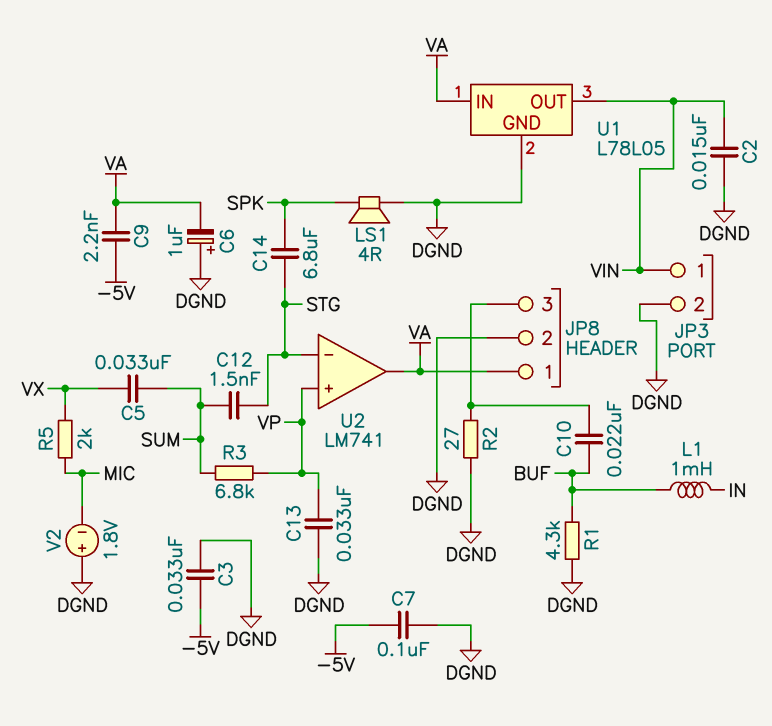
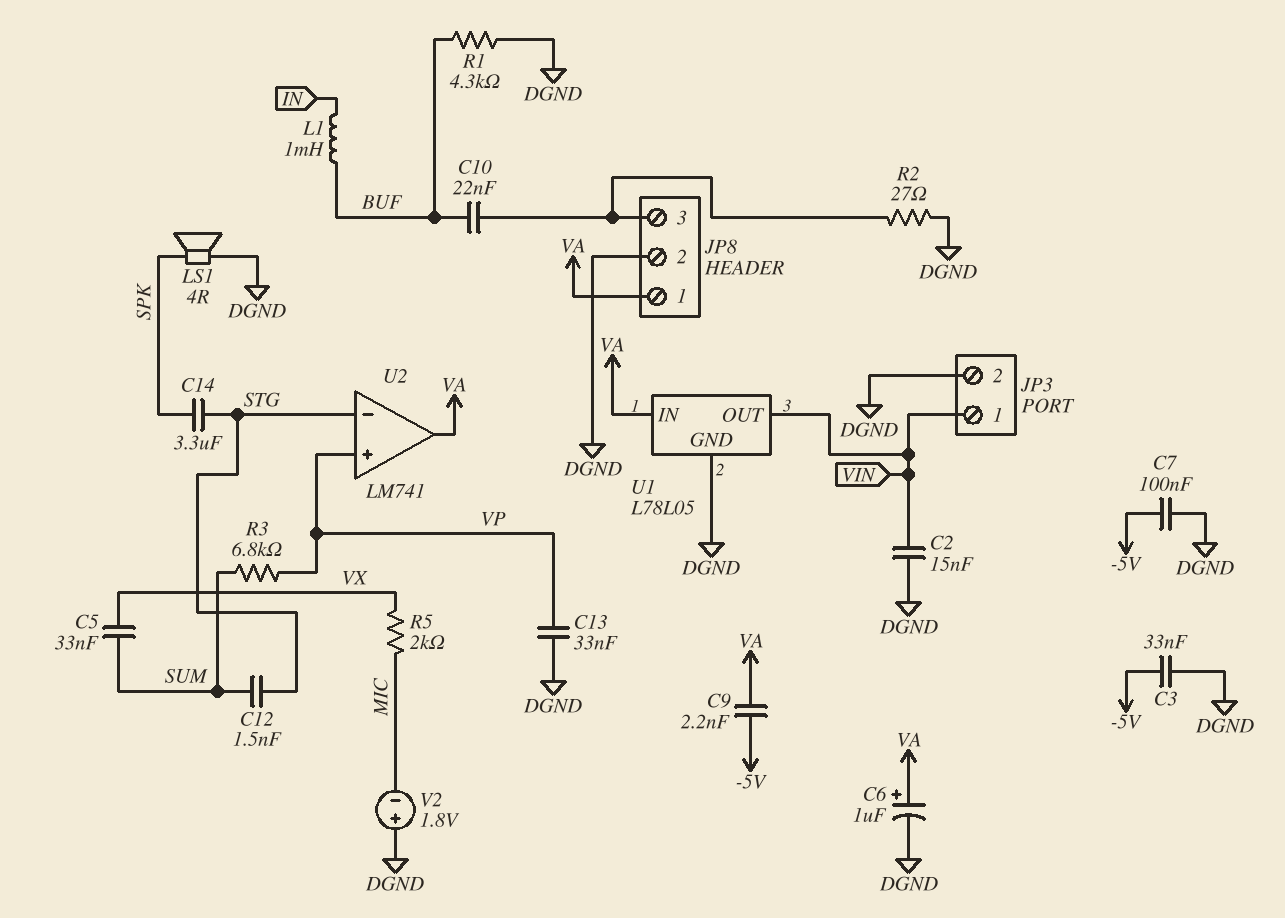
C6: 1uF (plus DGND, minus VA) -> 1uF (plus VA, minus DGND)
C14: 6.8uF (SPK, STG) -> 3.3uF (SPK, STG)

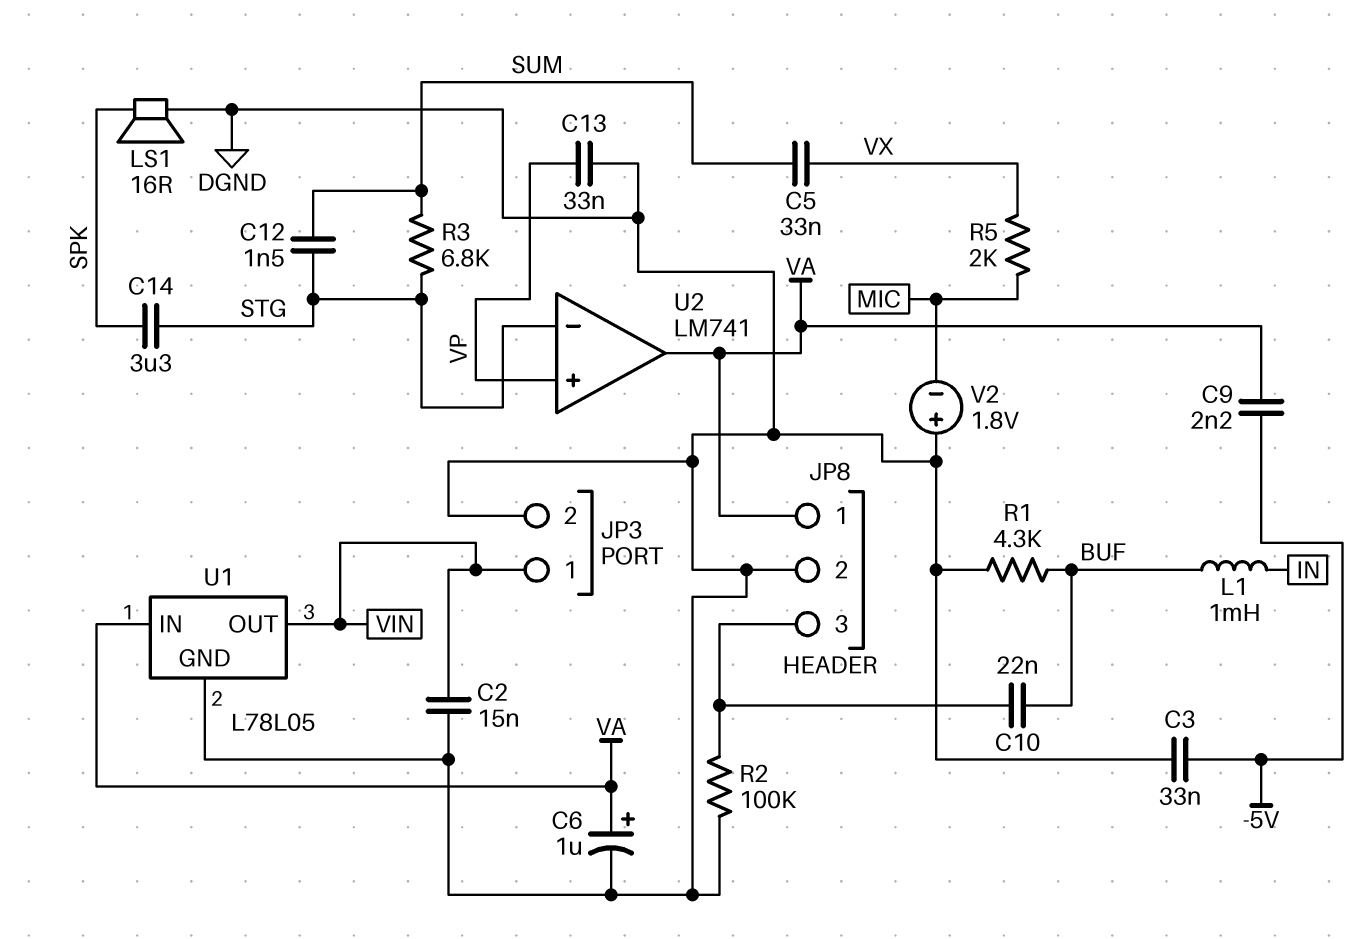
C7: 100nF (-5V, DGND) -> none
LS1: speaker 4R (DGND, SPK) -> speaker 16R (DGND, SPK)
R2: 27 (DGND, JP8/3) -> 100k (DGND, JP8/3)
R3: 6.8k (SUM, VP) -> 6.8k (STG, SUM)

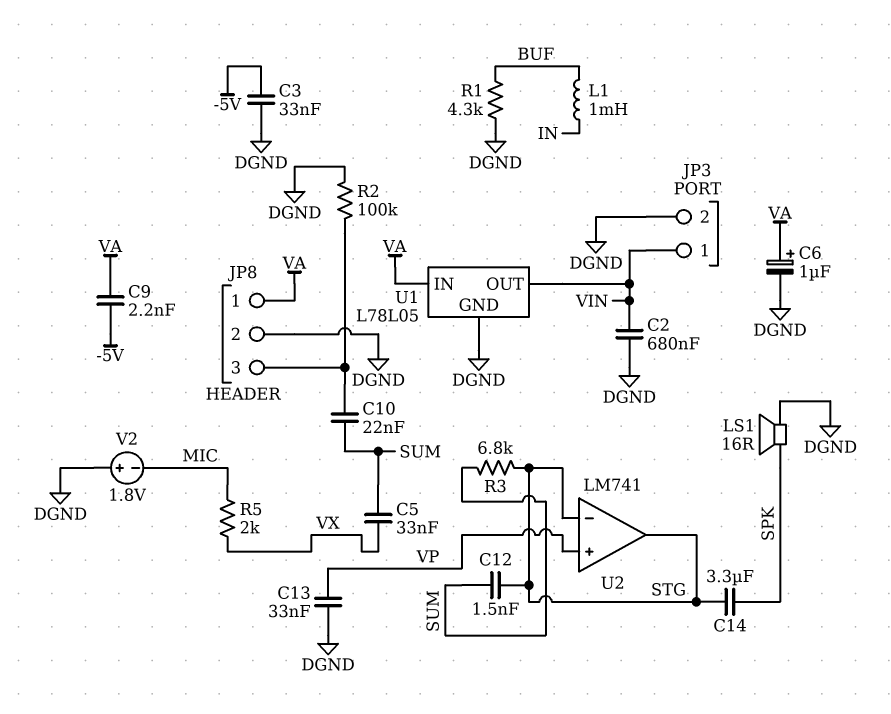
C2: 15nF (DGND, VIN) -> 680nF (DGND, VIN)
C10: 22nF (BUF, JP8/3) -> 22nF (JP8/3, SUM)
U2 pin out: VA -> STG

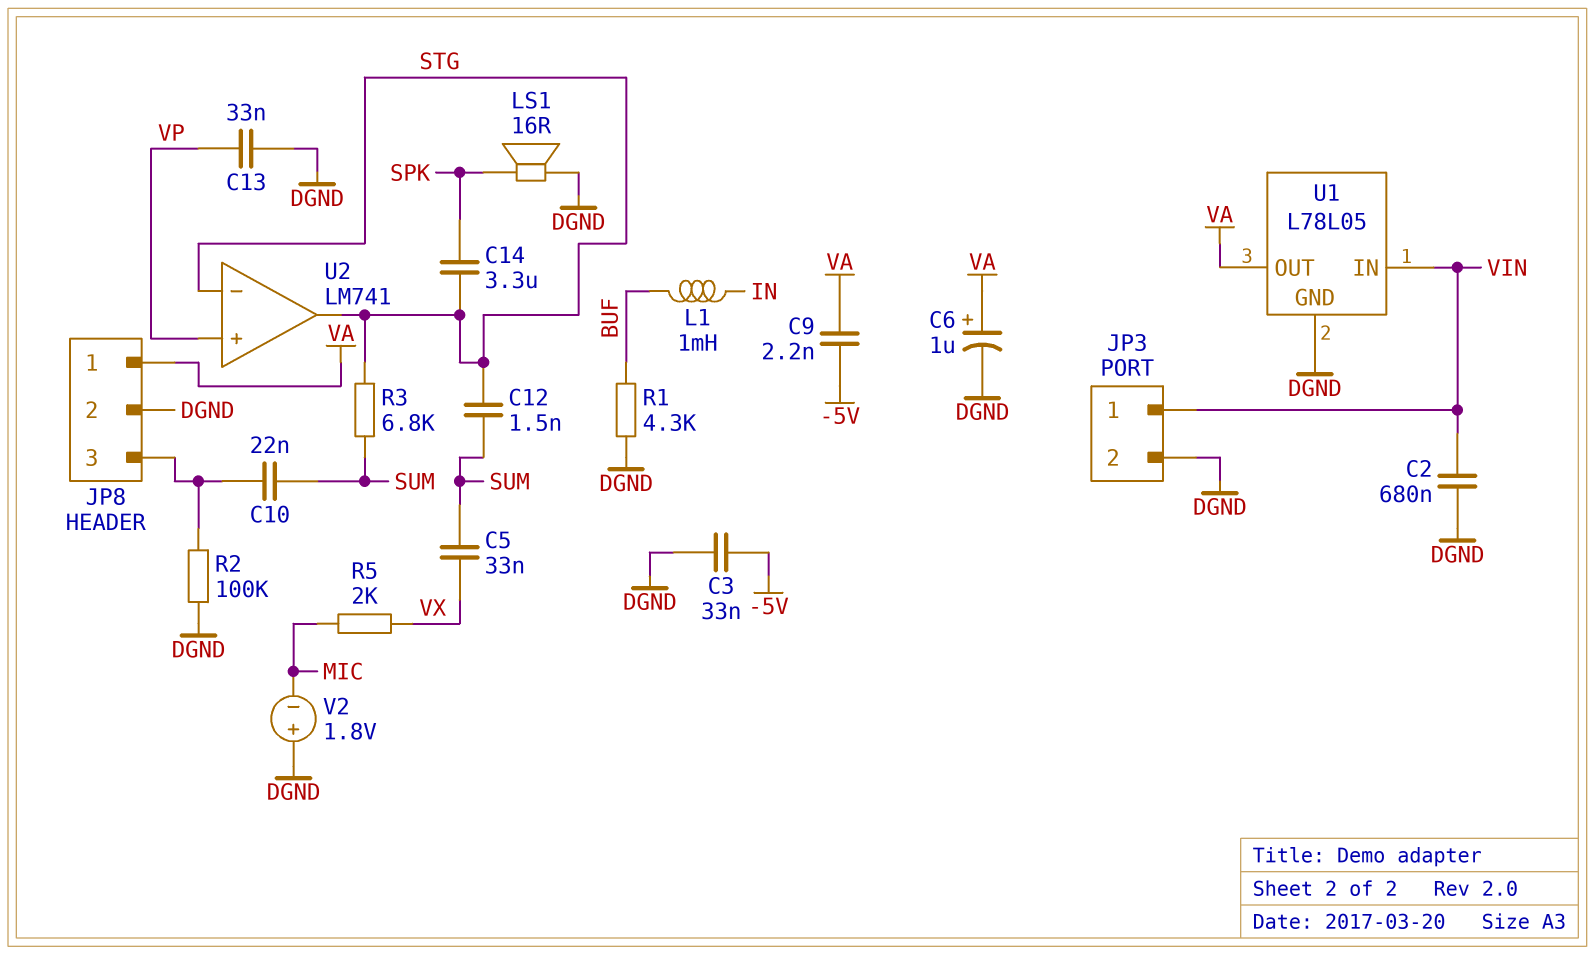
U1 pin IN: VA -> VIN
U1 pin OUT: VIN -> VA

